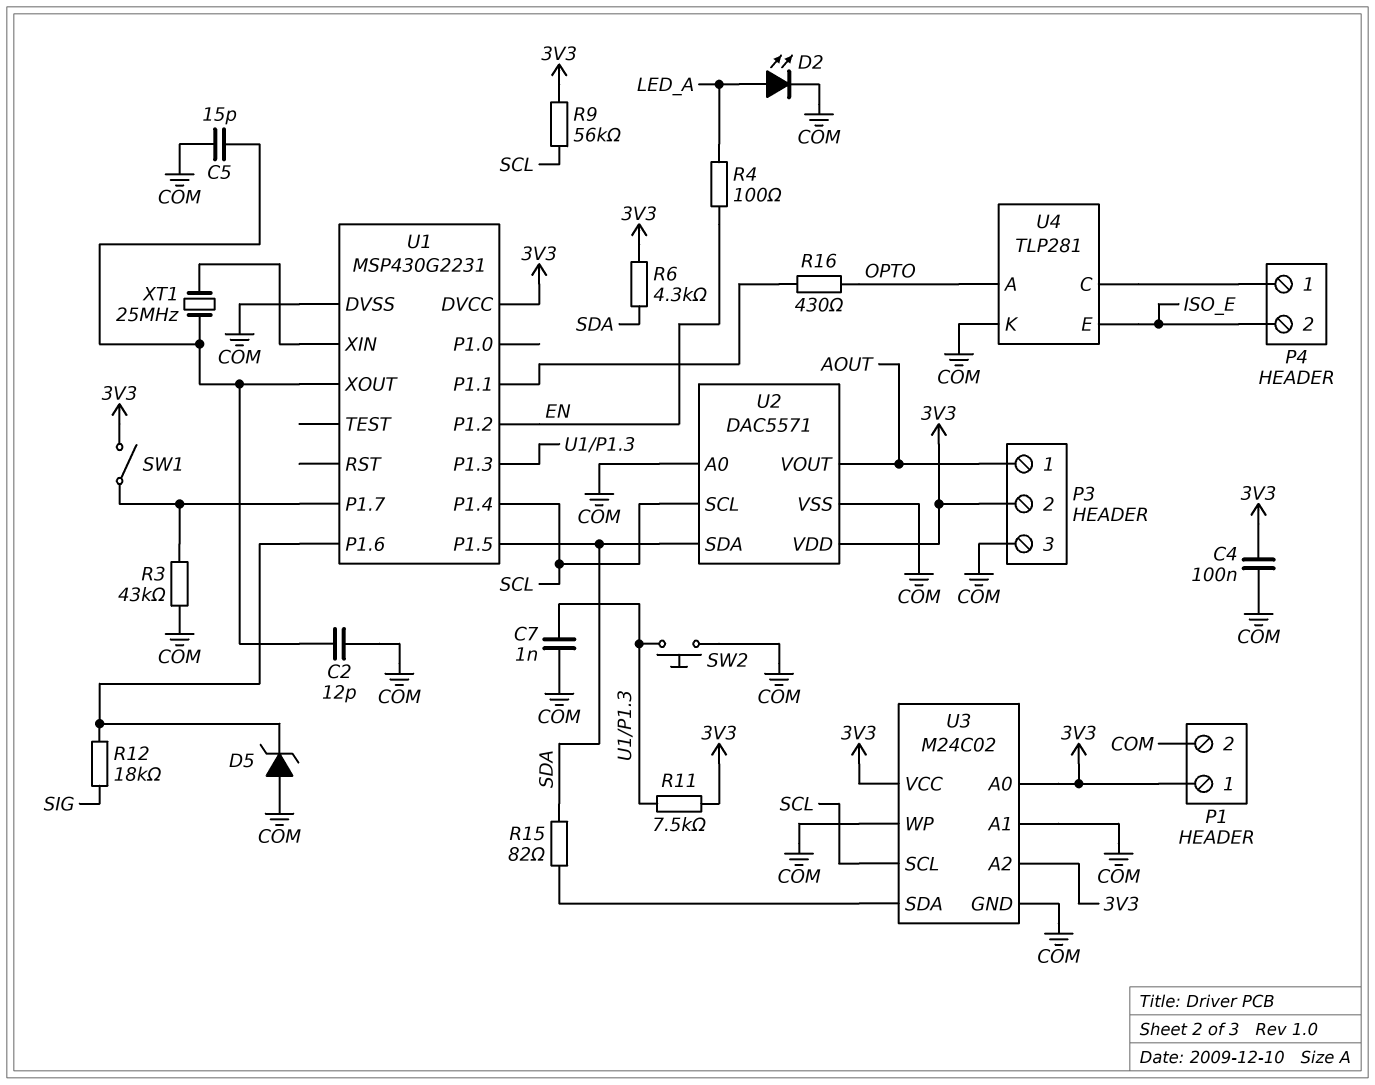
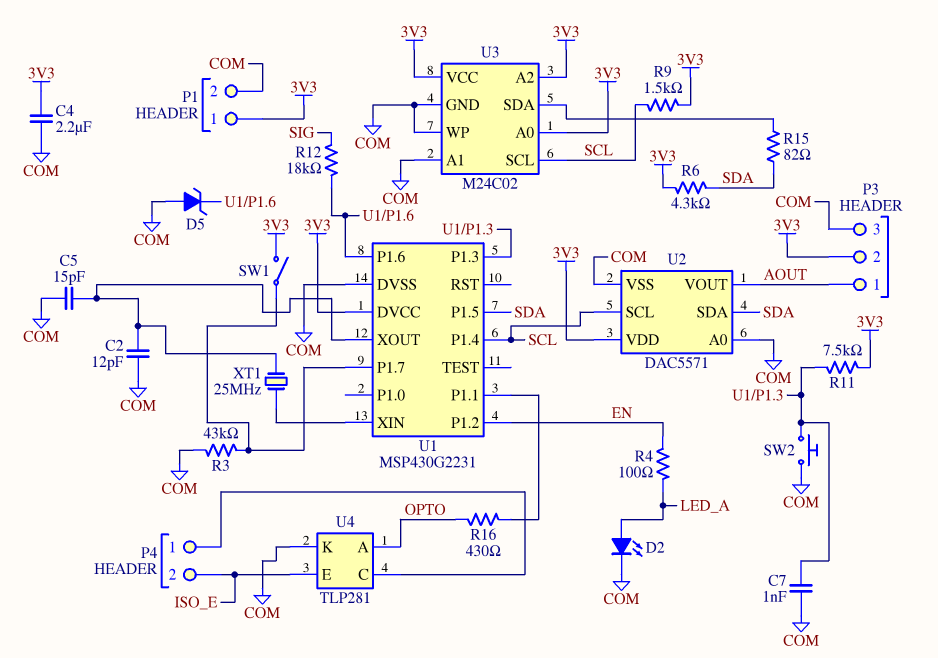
C4: 100nF (3V3, COM) -> 2.2uF (3V3, COM)
R9: 56k (3V3, SCL) -> 1.5k (3V3, SCL)

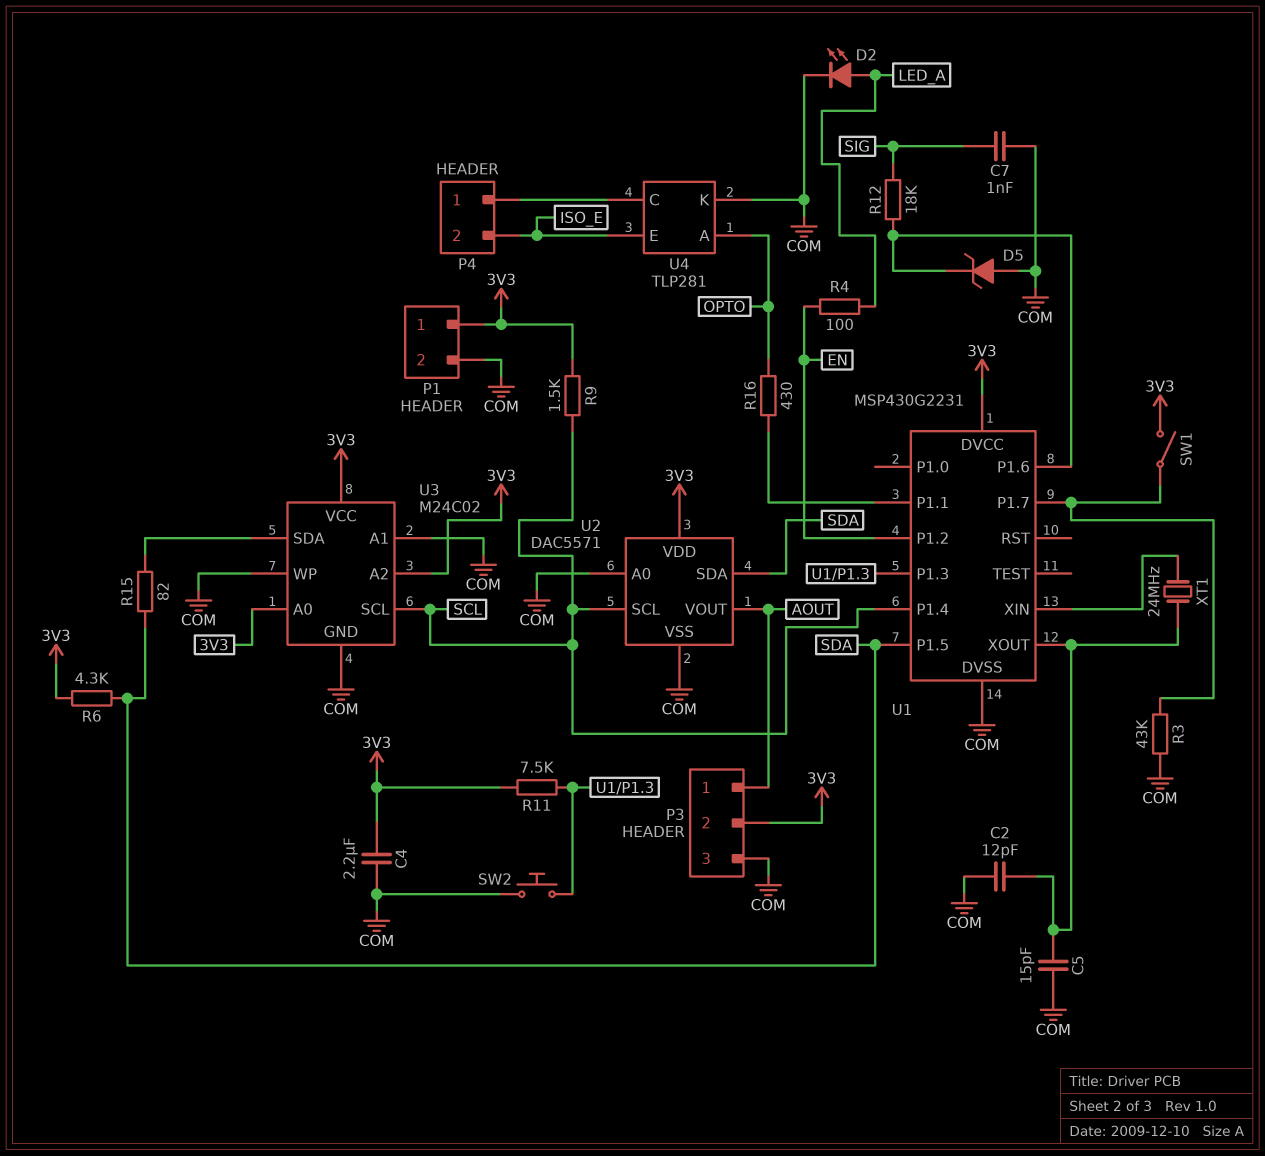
C7: 1nF (COM, U1/P1.3) -> 1nF (COM, SIG)
XT1: 25MHz (U1/XIN, U1/XOUT) -> 24MHz (U1/XIN, U1/XOUT)

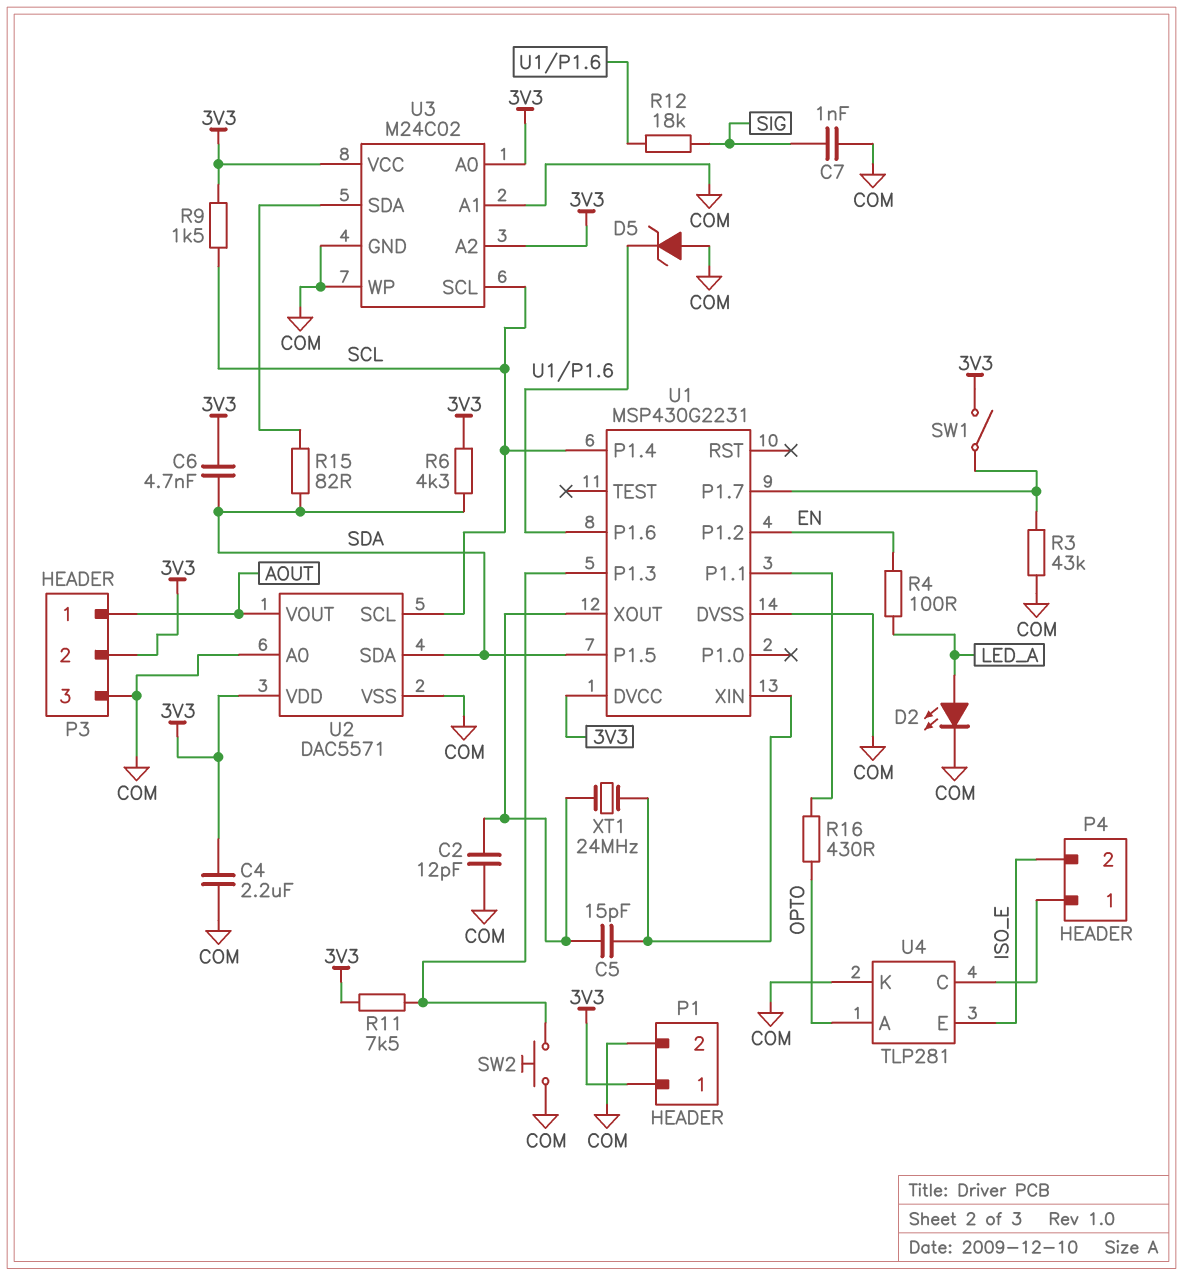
C5: 15pF (COM, U1/XOUT) -> 15pF (U1/XIN, U1/XOUT)
C6: none -> 4.7nF (3V3, SDA)

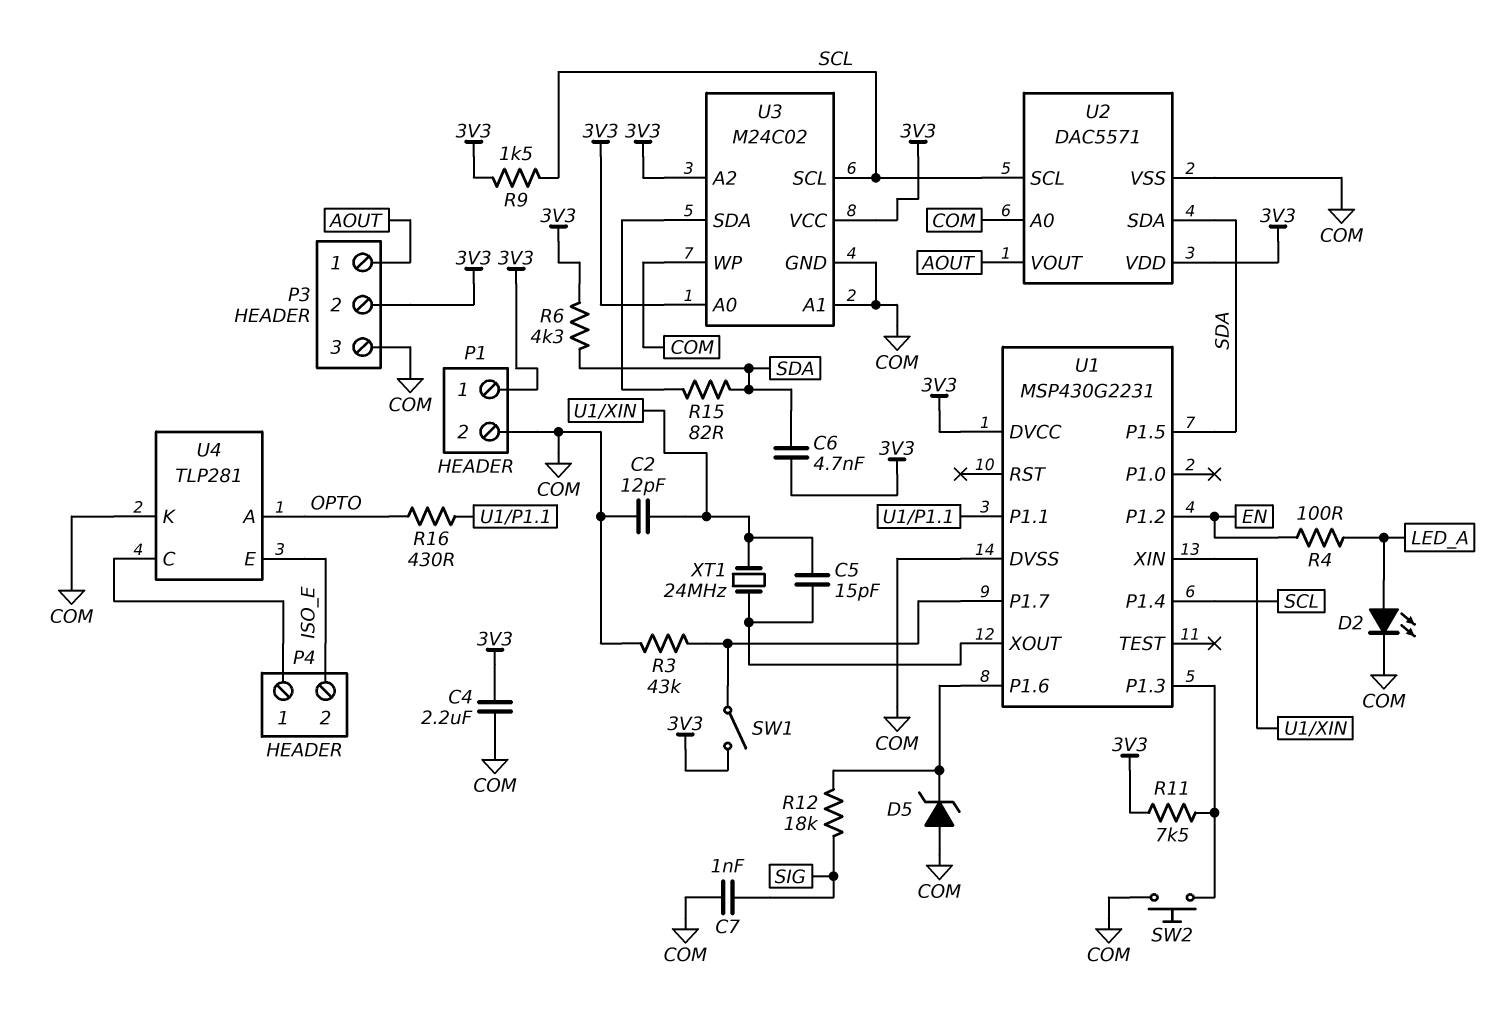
C2: 12pF (COM, U1/XOUT) -> 12pF (COM, U1/XIN)

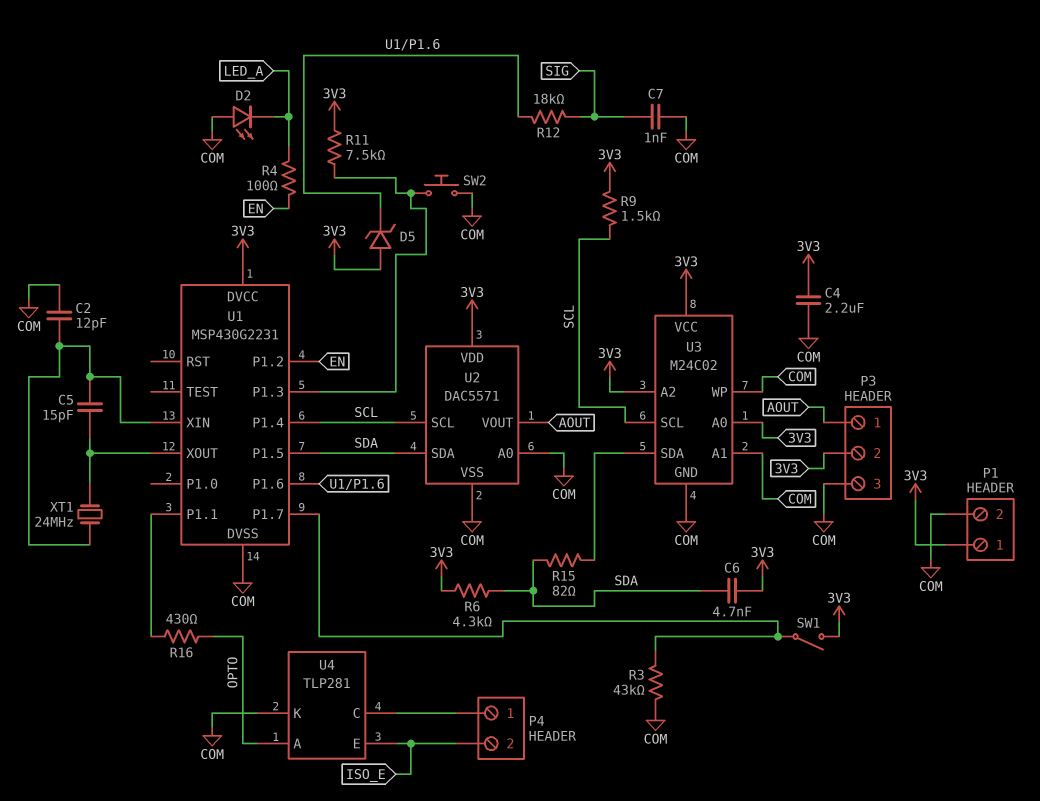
D2: LED (A LED_A, K COM) -> LED (A COM, K LED_A)
D5: zener (A COM, K U1/P1.6) -> zener (A 3V3, K U1/P1.6)

